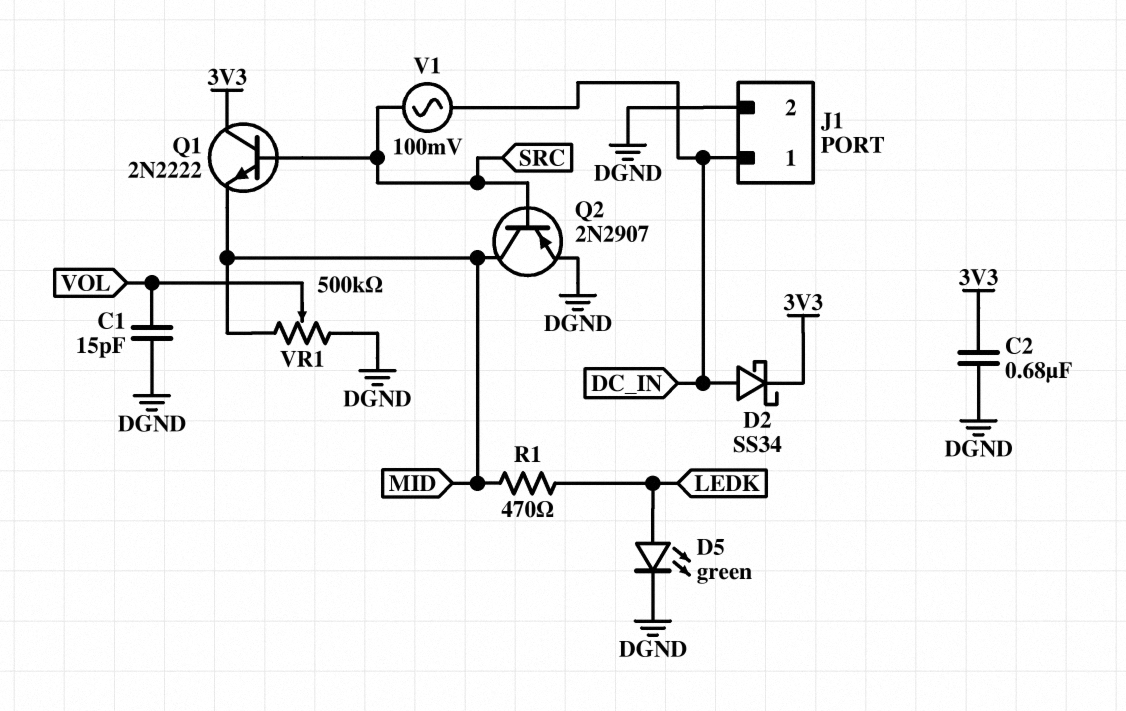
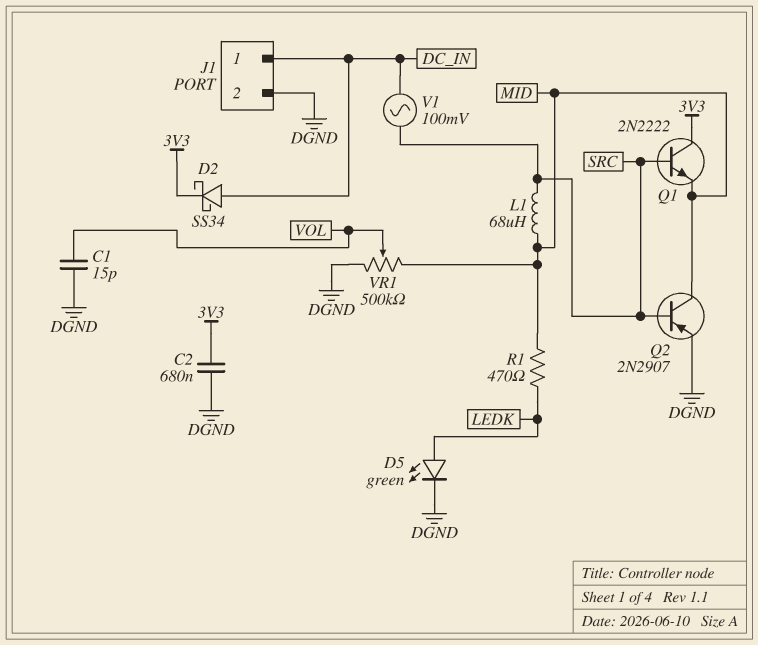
L1: none -> 68uH (MID, SRC)

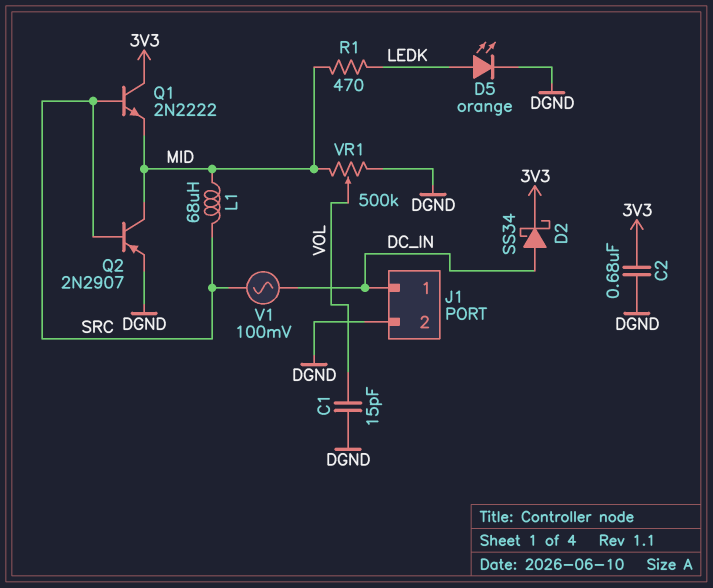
D5: LED green (A LEDK, K DGND) -> LED orange (A LEDK, K DGND)

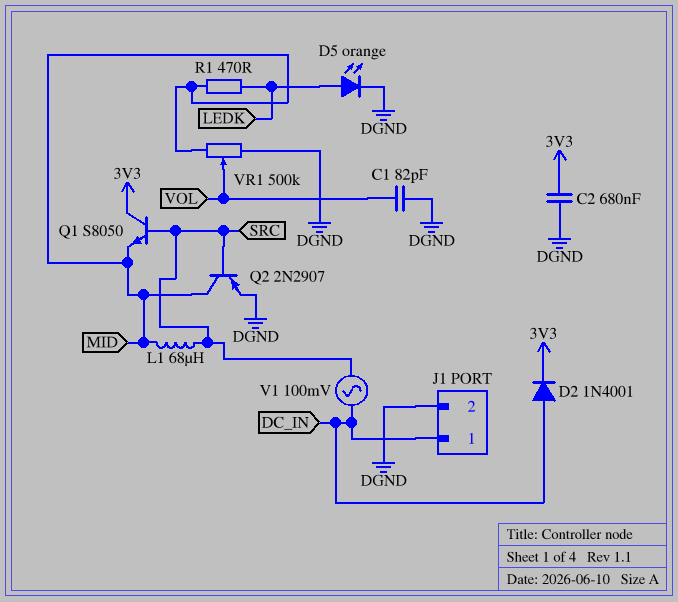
C1: 15pF (DGND, VOL) -> 82pF (DGND, VOL)
D2: schottky SS34 (A DC_IN, K 3V3) -> diode 1N4001 (A DC_IN, K 3V3)
Q1: NPN 2N2222 (B SRC, C 3V3, E MID) -> NPN S8050 (B SRC, C 3V3, E MID)

